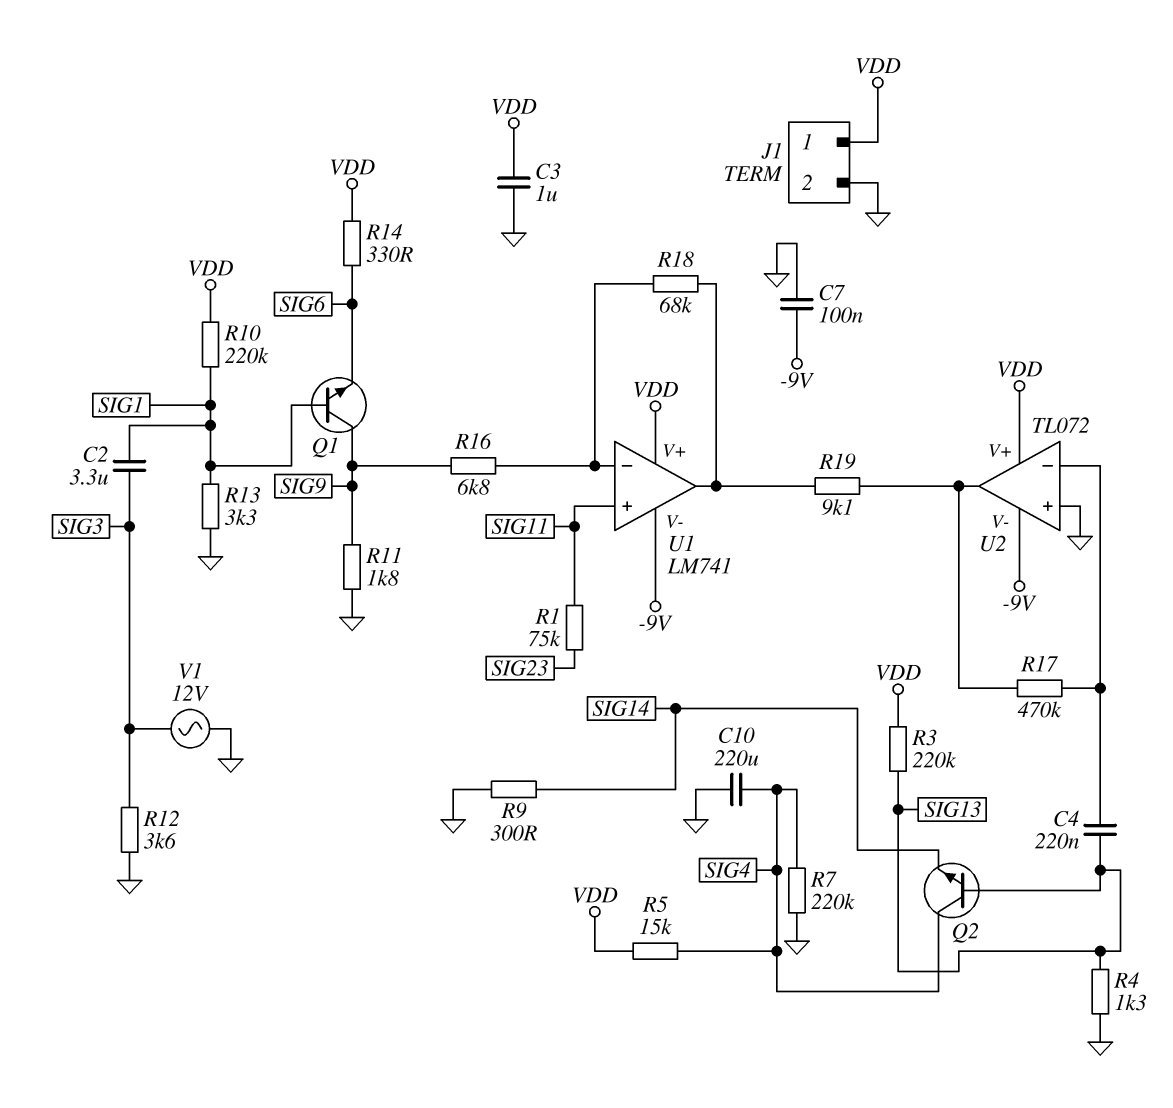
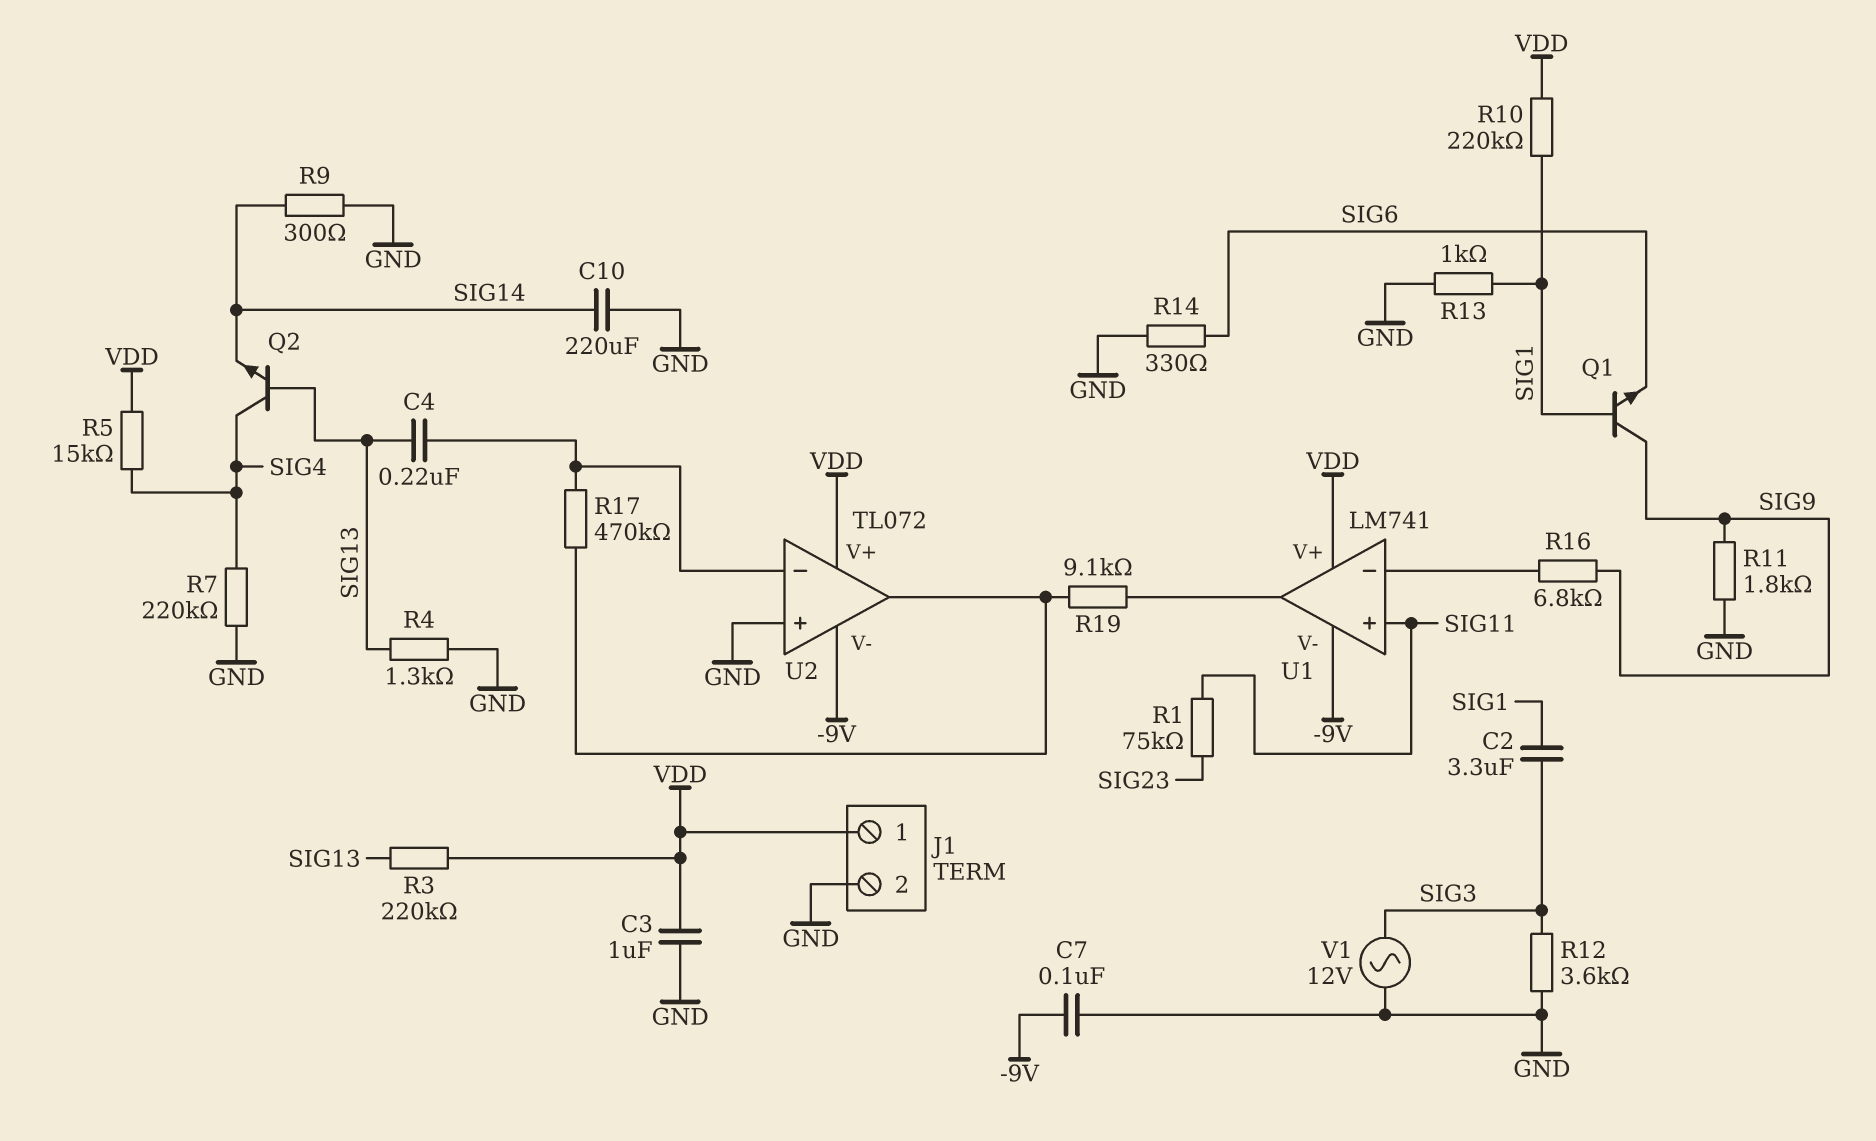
C10: 220uF (GND, SIG4) -> 220uF (GND, SIG14)
R13: 3.3k (GND, SIG1) -> 1k (GND, SIG1)
R14: 330 (SIG6, VDD) -> 330 (GND, SIG6)
R18: 68k (U1/in-, U1/out) -> none

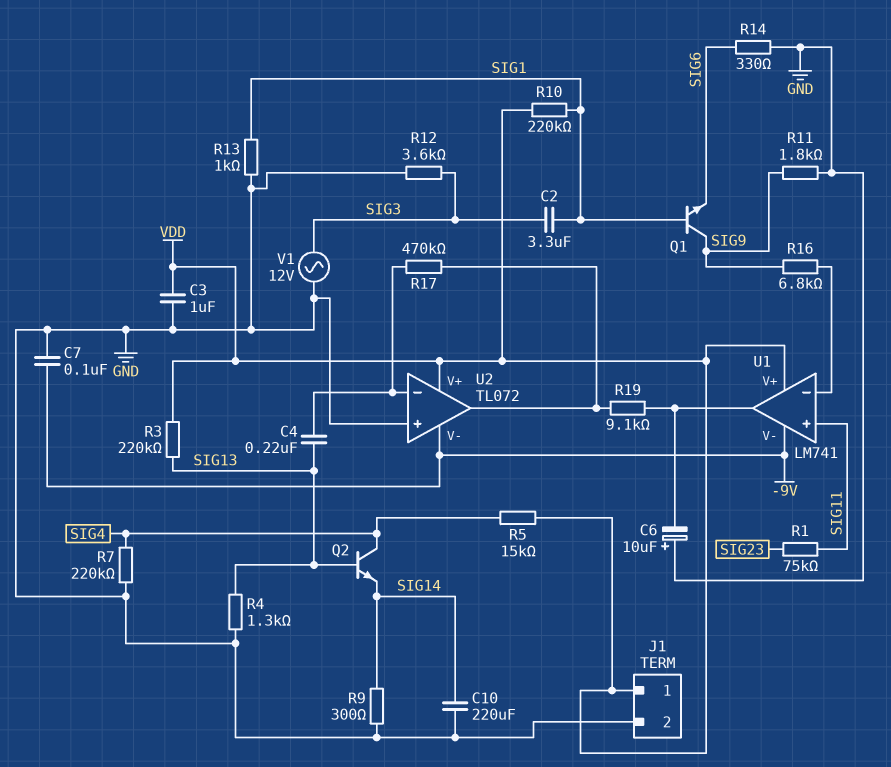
C6: none -> 10uF (plus GND, minus U1/out)

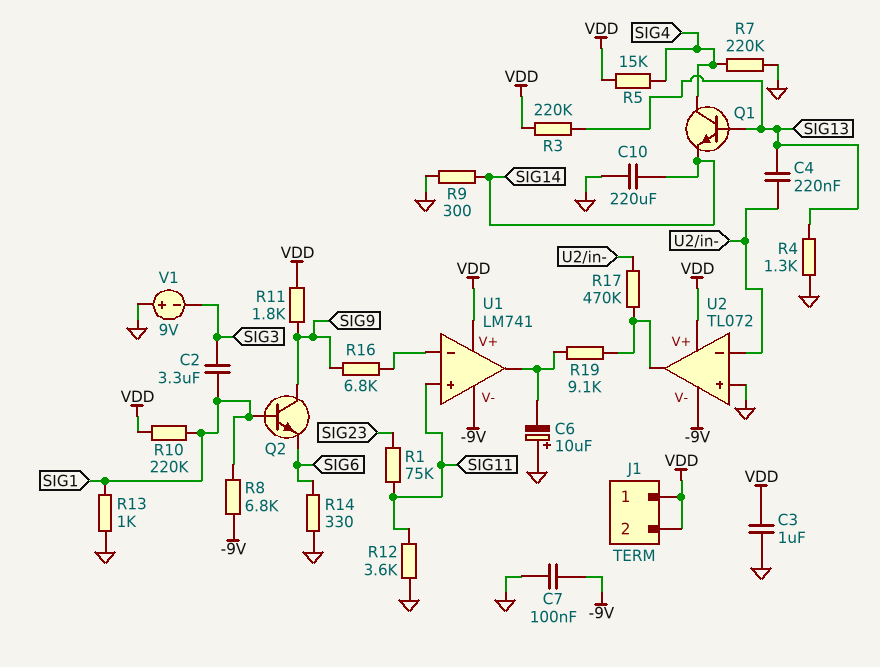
J1 pin 2: GND -> VDD
Q1: NPN (B SIG1, C SIG9, E SIG6) -> NPN (B SIG13, C SIG4, E SIG14)
Q2: NPN (B SIG13, C SIG4, E SIG14) -> NPN (B SIG1, C SIG9, E SIG6)
R8: none -> 6.8k (-9V, SIG1)
R11: 1.8k (GND, SIG9) -> 1.8k (SIG9, VDD)
R12: 3.6k (GND, SIG3) -> 3.6k (GND, SIG11)
V1: AC 12V (GND, SIG3) -> 9V (plus GND, minus SIG3)

